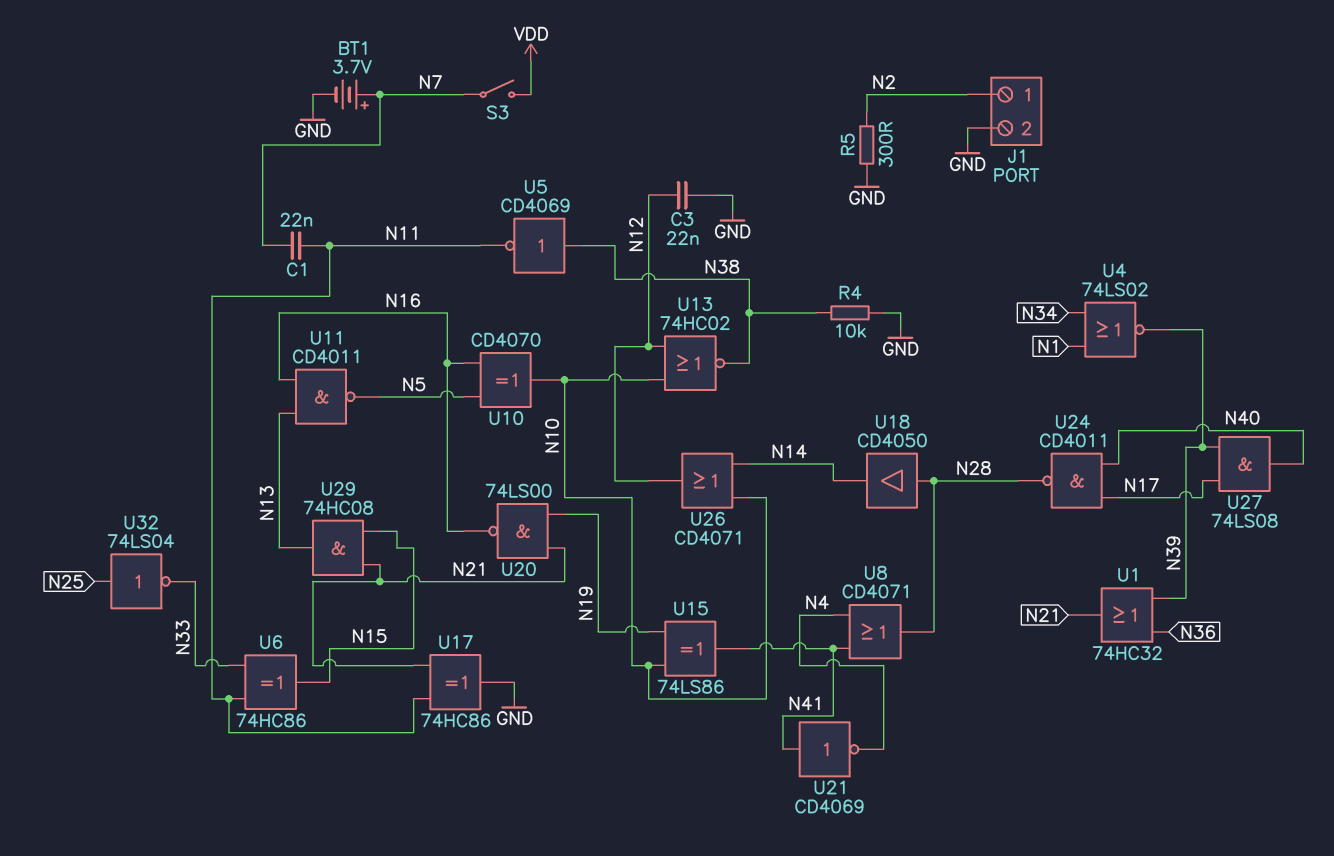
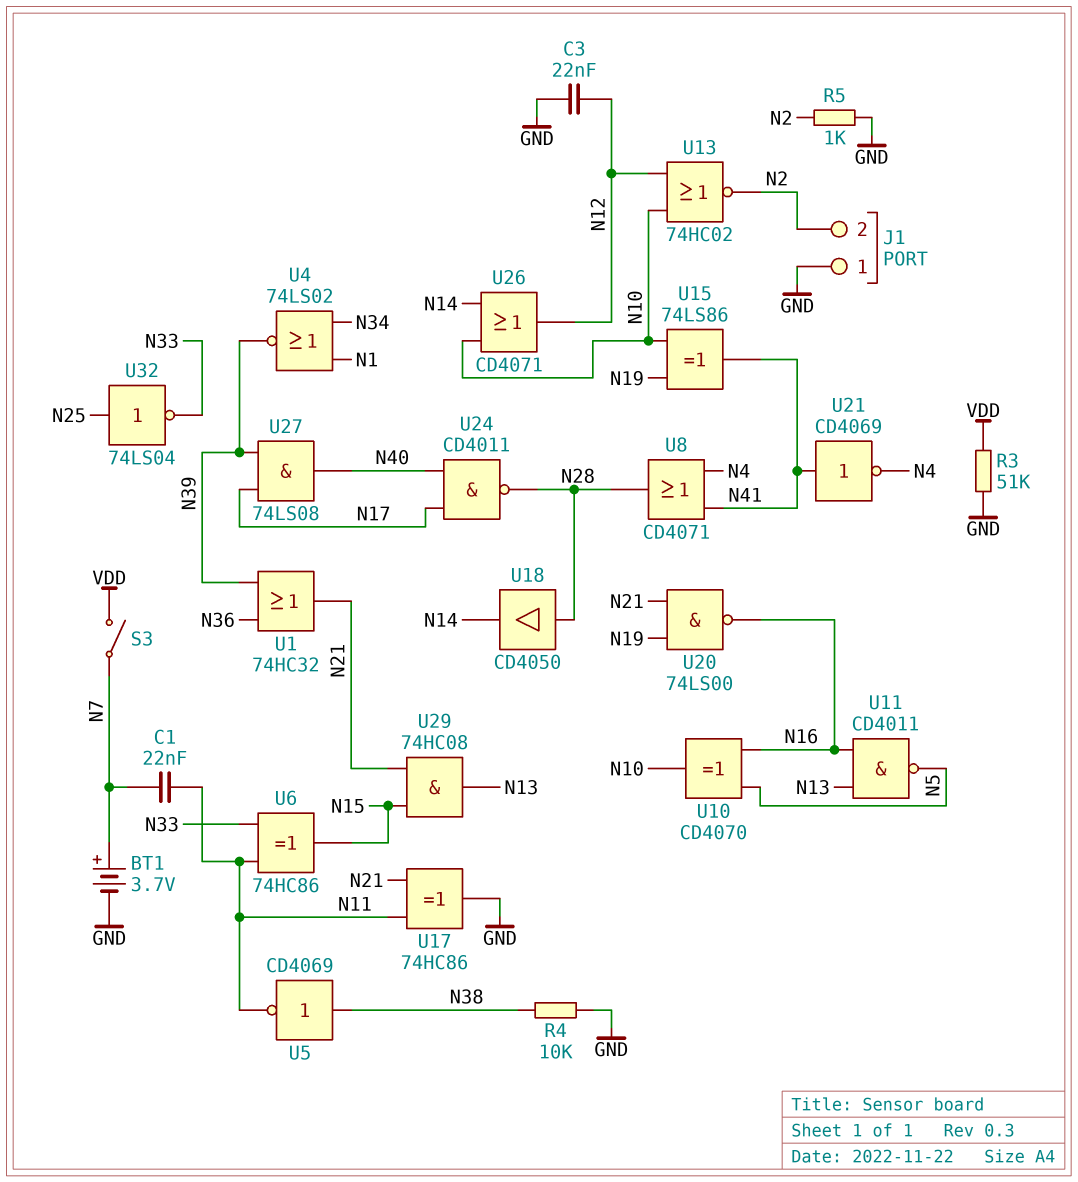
J1 pin 1: N2 -> GND
J1 pin 2: GND -> N2
R3: none -> 51k (GND, VDD)
R5: 300 (GND, N2) -> 1k (GND, N2)
U13: NOR 74HC02 (in N10, in N12, out N38) -> NOR 74HC02 (in N10, in N12, out N2)

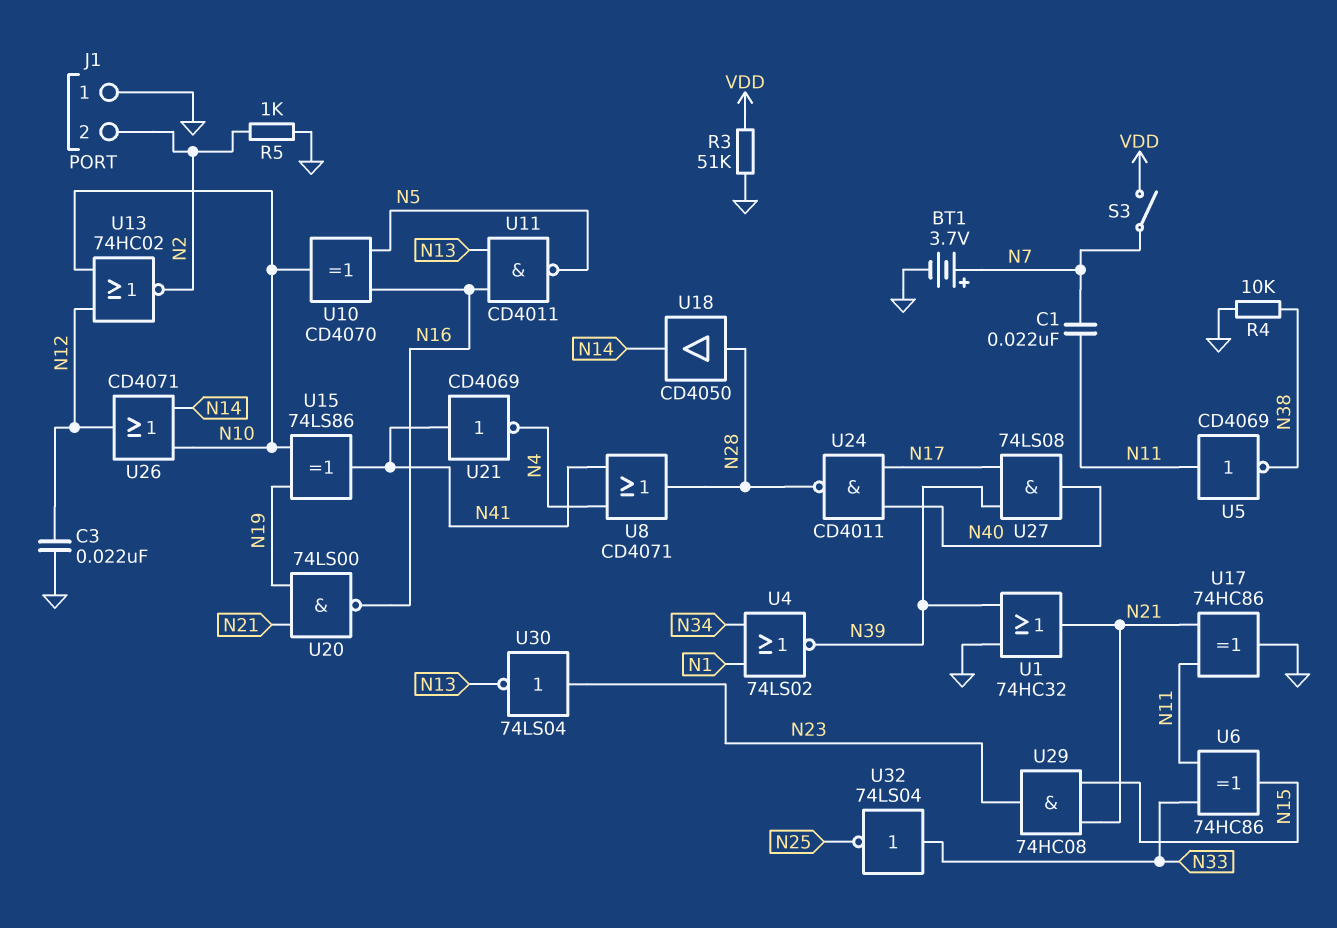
U1: OR 74HC32 (in N36, in N39, out N21) -> OR 74HC32 (in GND, in N39, out N21)
U5: NOT CD4069 (in N38, out N11) -> NOT CD4069 (in N11, out N38)
U29: AND 74HC08 (in N15, in N21, out N13) -> AND 74HC08 (in N15, in N21, out N23)
U30: none -> NOT 74LS04 (in N23, out N13)
U32: NOT 74LS04 (in N25, out N33) -> NOT 74LS04 (in N33, out N25)

